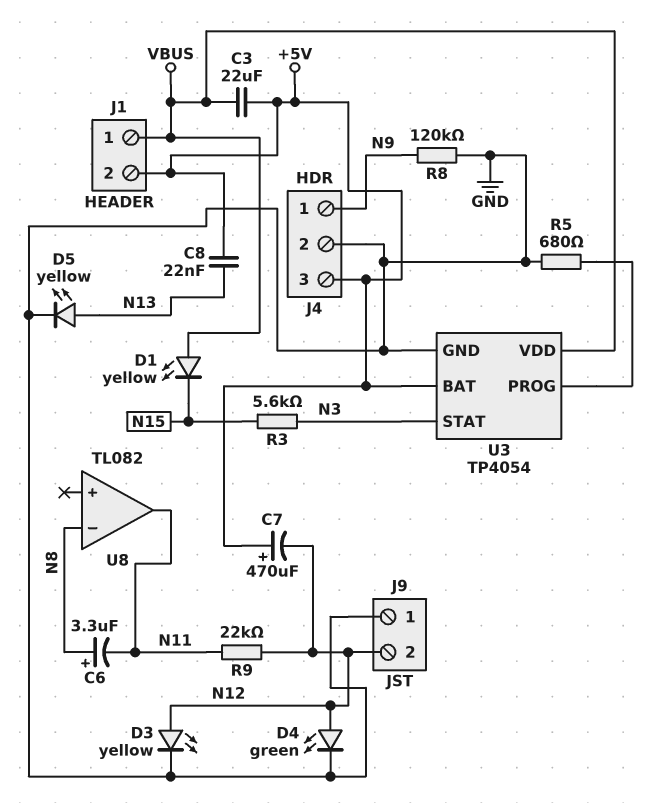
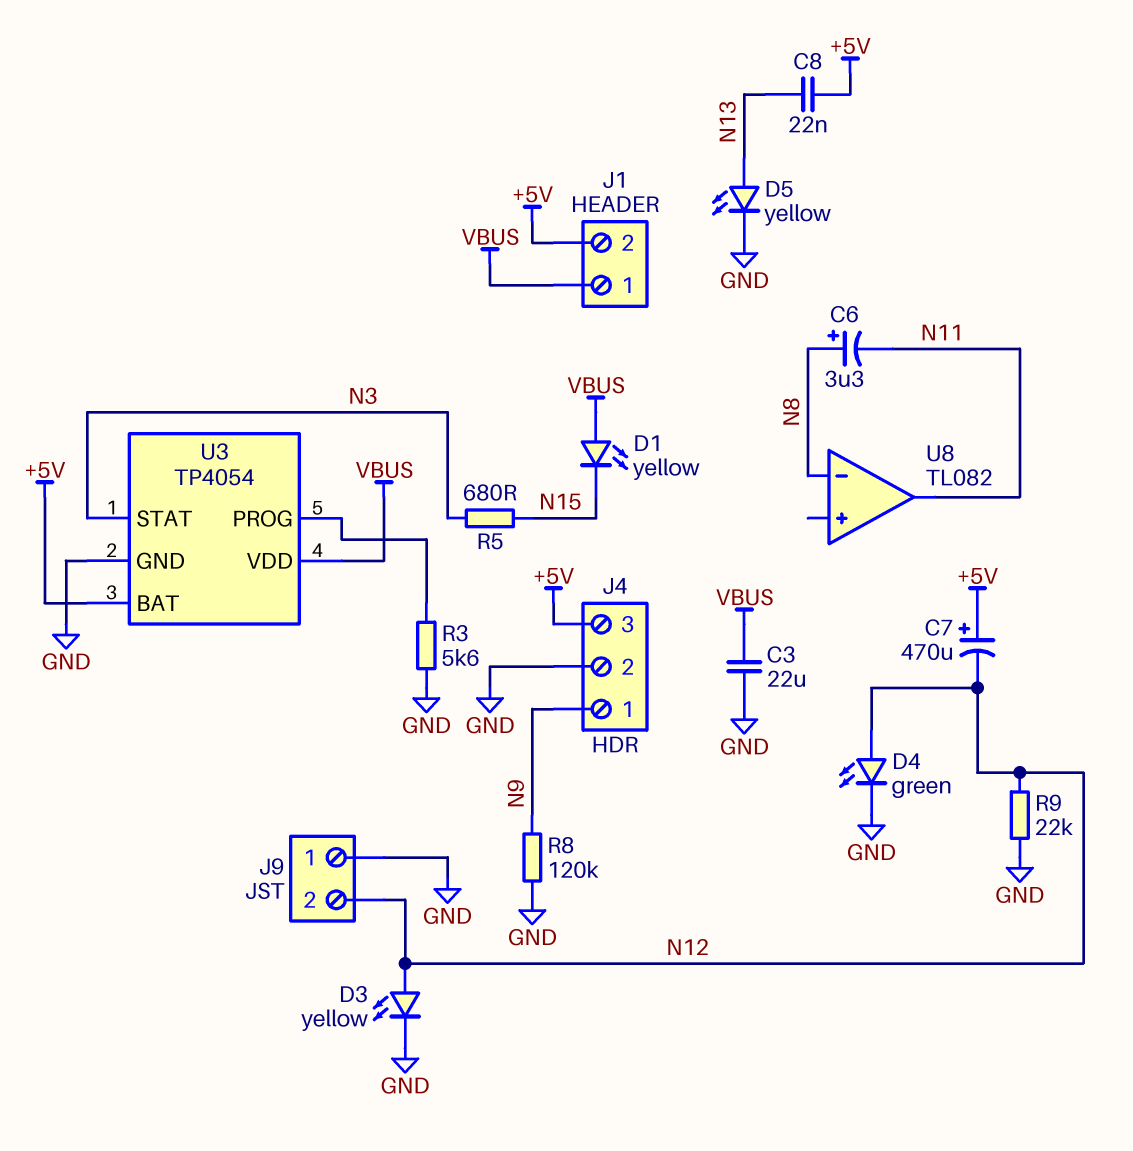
C3: 22uF (+5V, VBUS) -> 22uF (GND, VBUS)
R3: 5.6k (N3, N15) -> 5.6k (GND, U3/PROG)
R5: 680 (GND, U3/PROG) -> 680 (N3, N15)
R9: 22k (N11, N12) -> 22k (GND, N12)

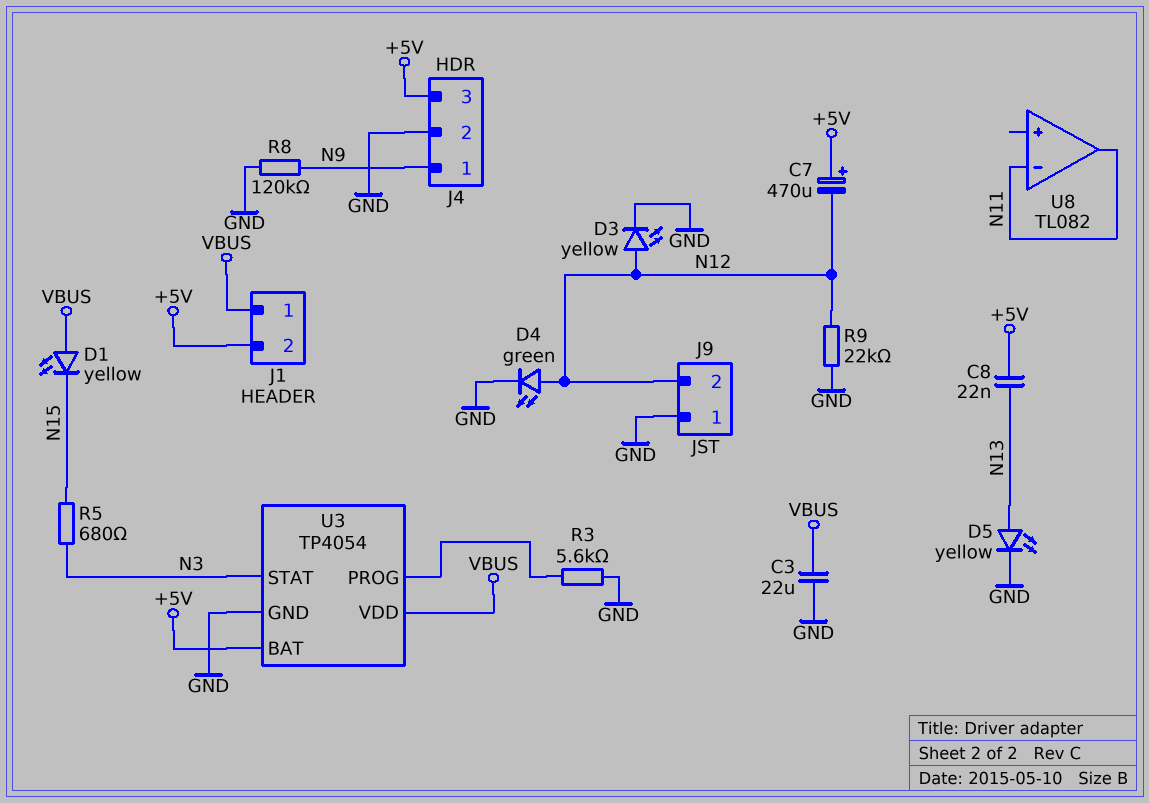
C6: 3.3uF (plus N8, minus N11) -> none
U8 pin in-: N8 -> N11

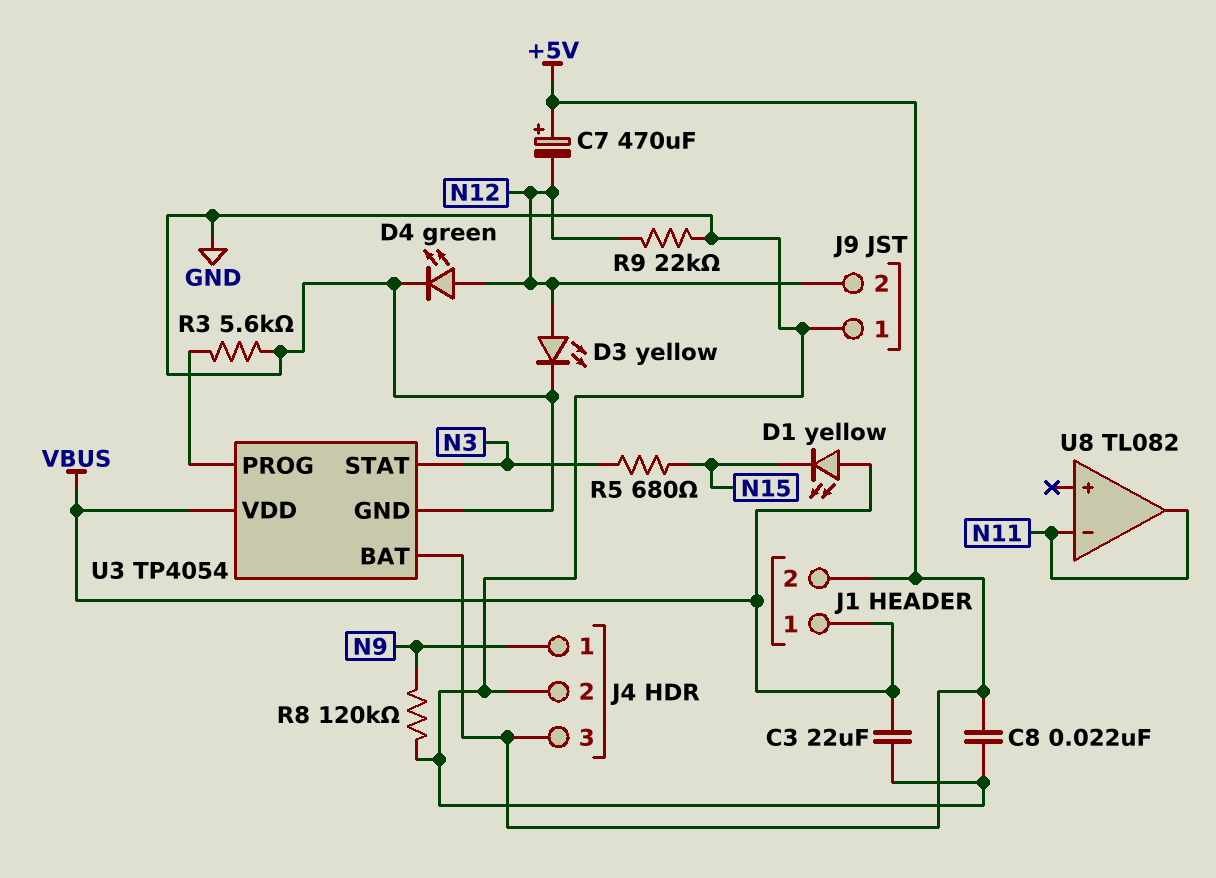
C8: 22nF (+5V, N13) -> 22nF (+5V, GND)
D5: LED yellow (A N13, K GND) -> none

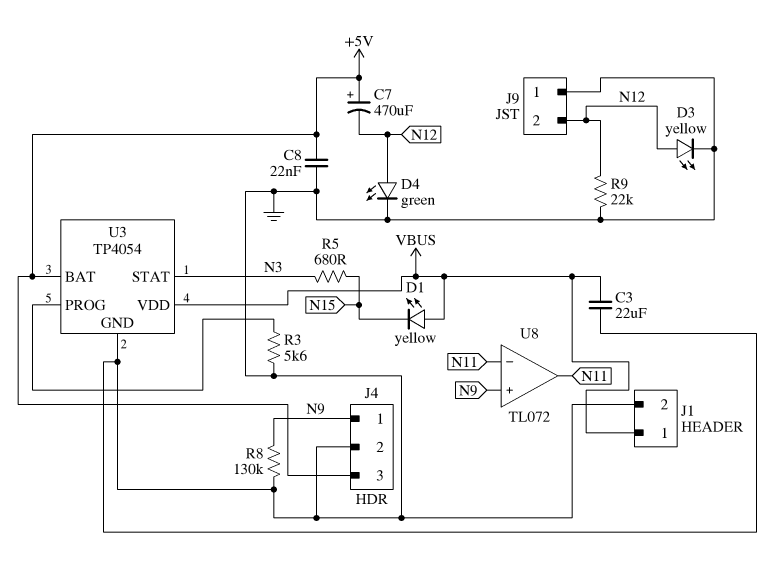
J1 pin 2: +5V -> GND
R8: 120k (GND, N9) -> 130k (GND, N9)
U8: TL082 -> TL072
U8 pin in+: none -> N9

